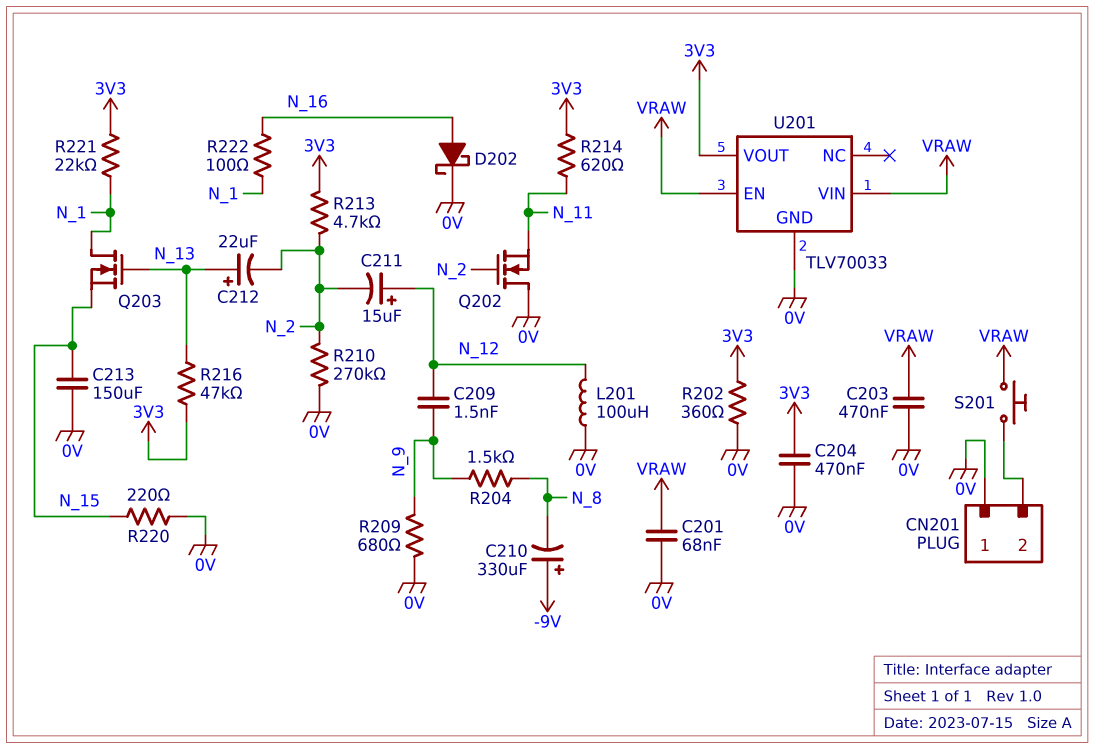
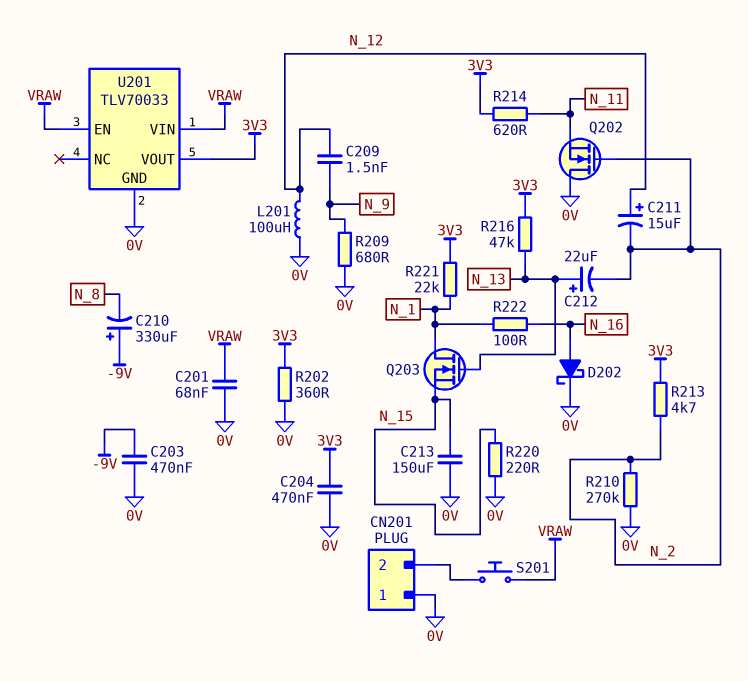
C203: 470nF (0V, VRAW) -> 470nF (-9V, 0V)
R204: 1.5k (N_8, N_9) -> none

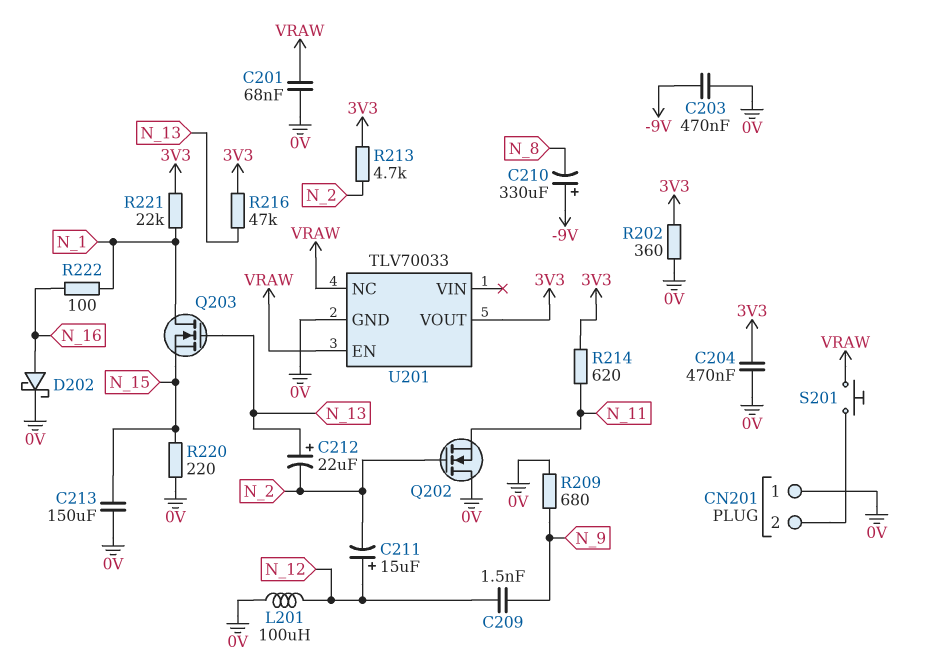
R210: 270k (0V, N_2) -> none
U201 pin NC: none -> VRAW
U201 pin VIN: VRAW -> none

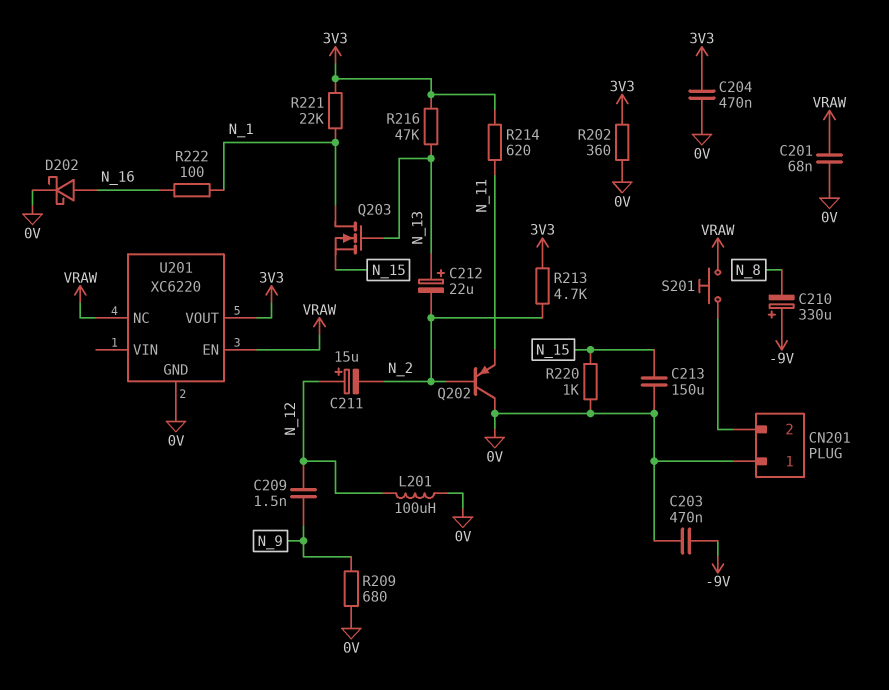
Q202: NMOS (G N_2, D 0V, S N_11) -> PNP (B N_2, C 0V, E N_11)
R220: 220 (0V, N_15) -> 1k (0V, N_15)
U201: TLV70033 -> XC6220

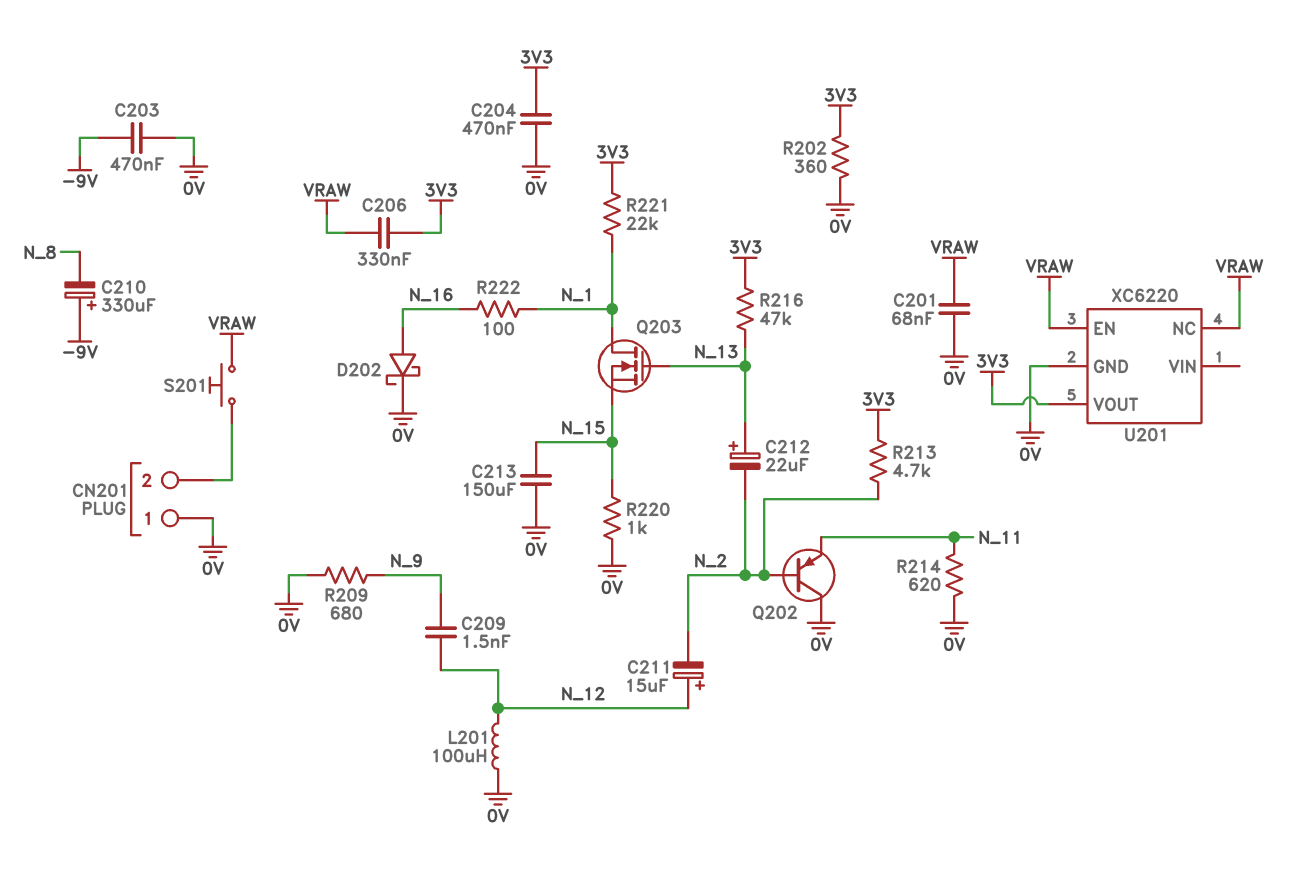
C206: none -> 330nF (3V3, VRAW)
R214: 620 (3V3, N_11) -> 620 (0V, N_11)

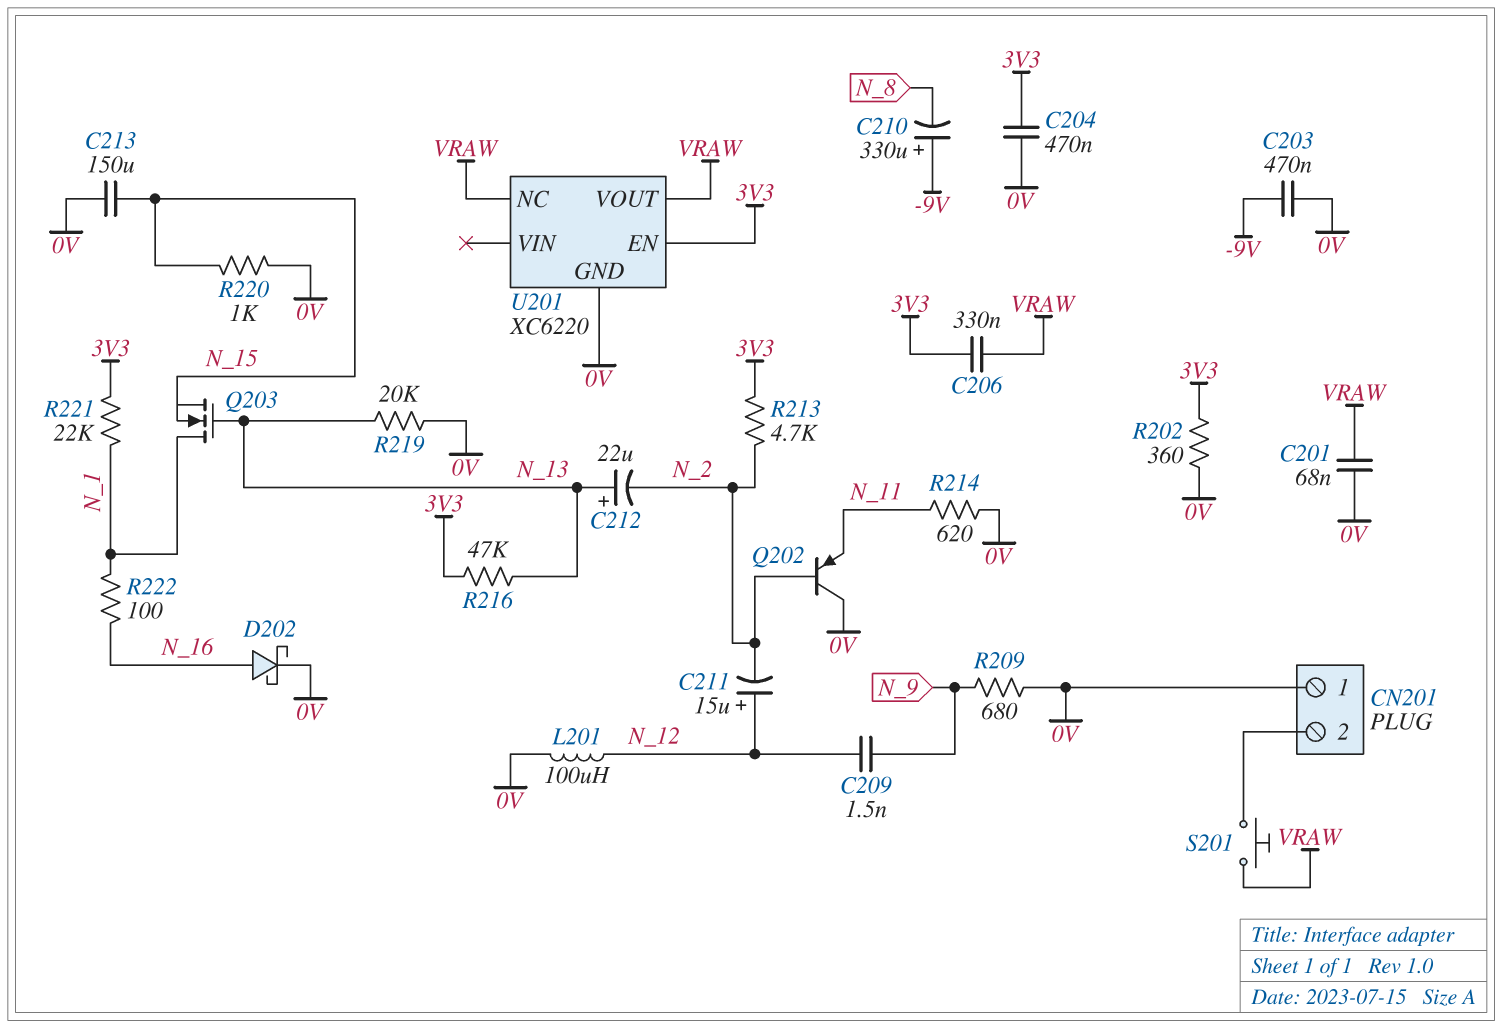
R219: none -> 20k (0V, N_13)
U201 pin EN: VRAW -> 3V3
U201 pin VOUT: 3V3 -> VRAW

